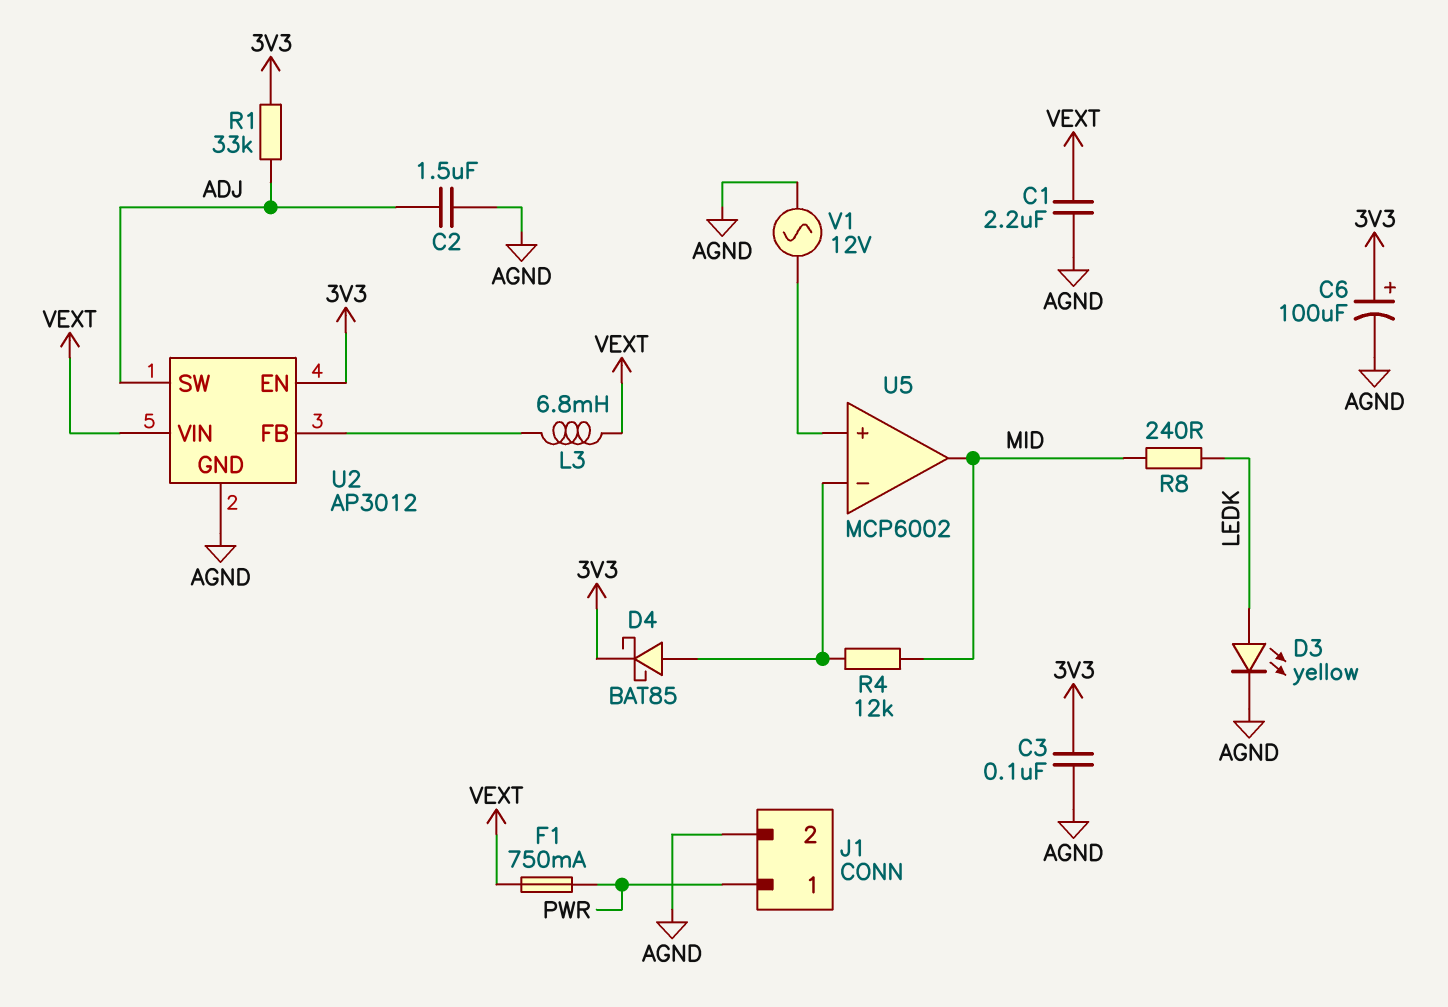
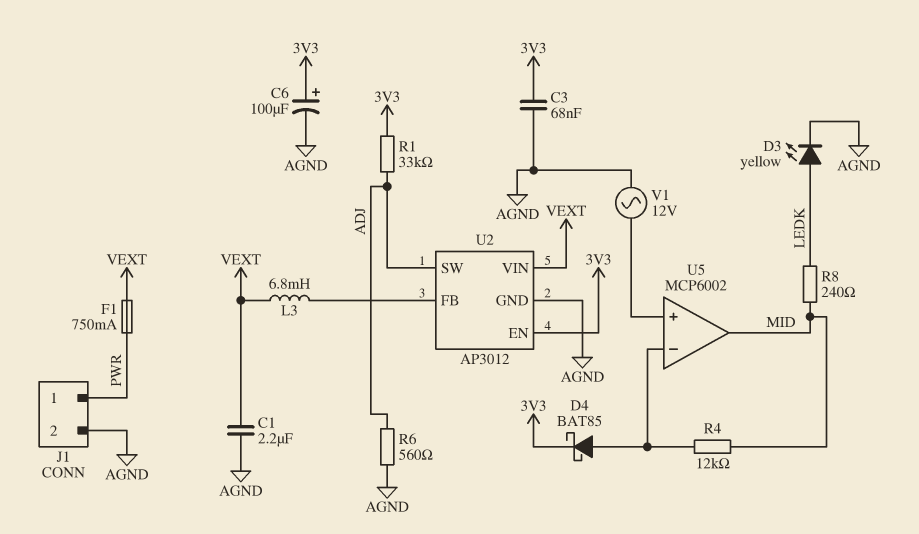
C2: 1.5uF (ADJ, AGND) -> none
C3: 100nF (3V3, AGND) -> 68nF (3V3, AGND)
R6: none -> 560 (ADJ, AGND)

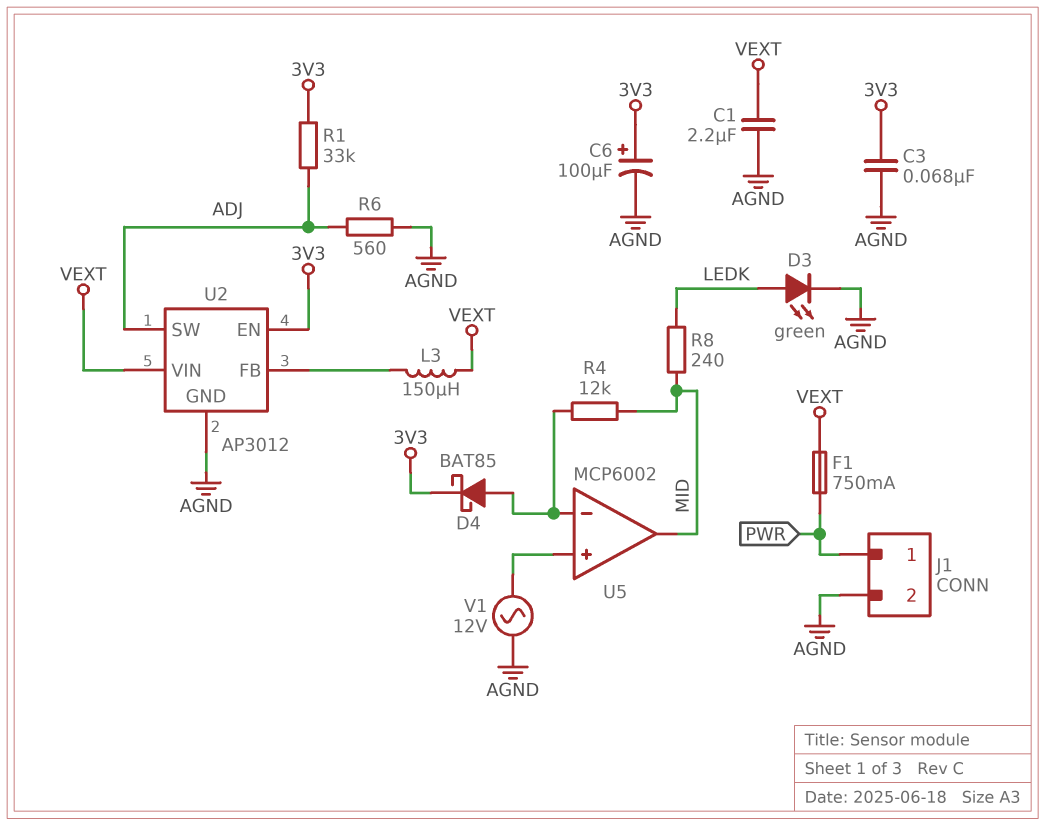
D3: LED yellow (A LEDK, K AGND) -> LED green (A LEDK, K AGND)
L3: 6.8mH (U2/FB, VEXT) -> 150uH (U2/FB, VEXT)

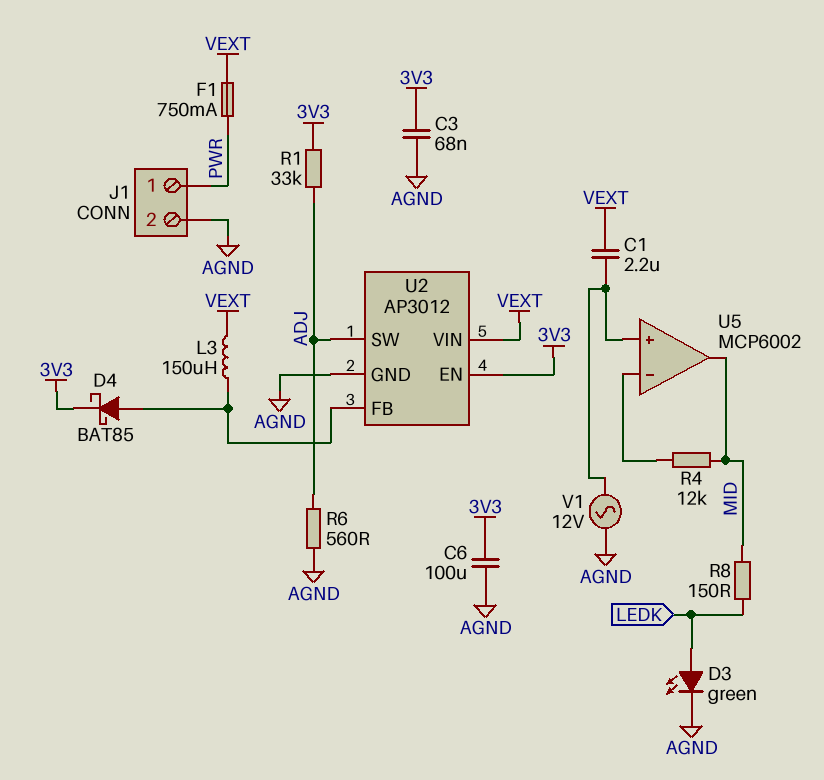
C1: 2.2uF (AGND, VEXT) -> 2.2uF (U5/in+, VEXT)
C6: 100uF (plus 3V3, minus AGND) -> 100uF (3V3, AGND)
D4: schottky BAT85 (A U5/in-, K 3V3) -> schottky BAT85 (A U2/FB, K 3V3)
R8: 240 (LEDK, MID) -> 150 (LEDK, MID)

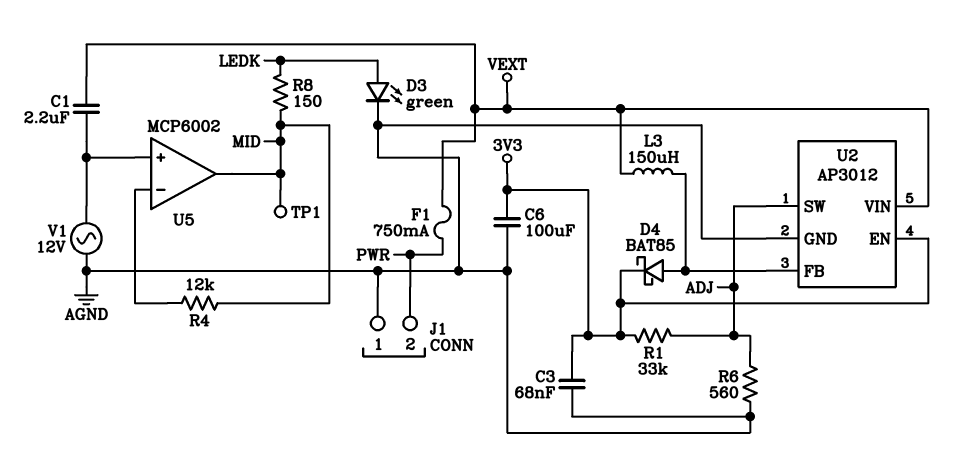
J1 pin 1: PWR -> AGND
J1 pin 2: AGND -> PWR
TP1: none -> test point (MID)

